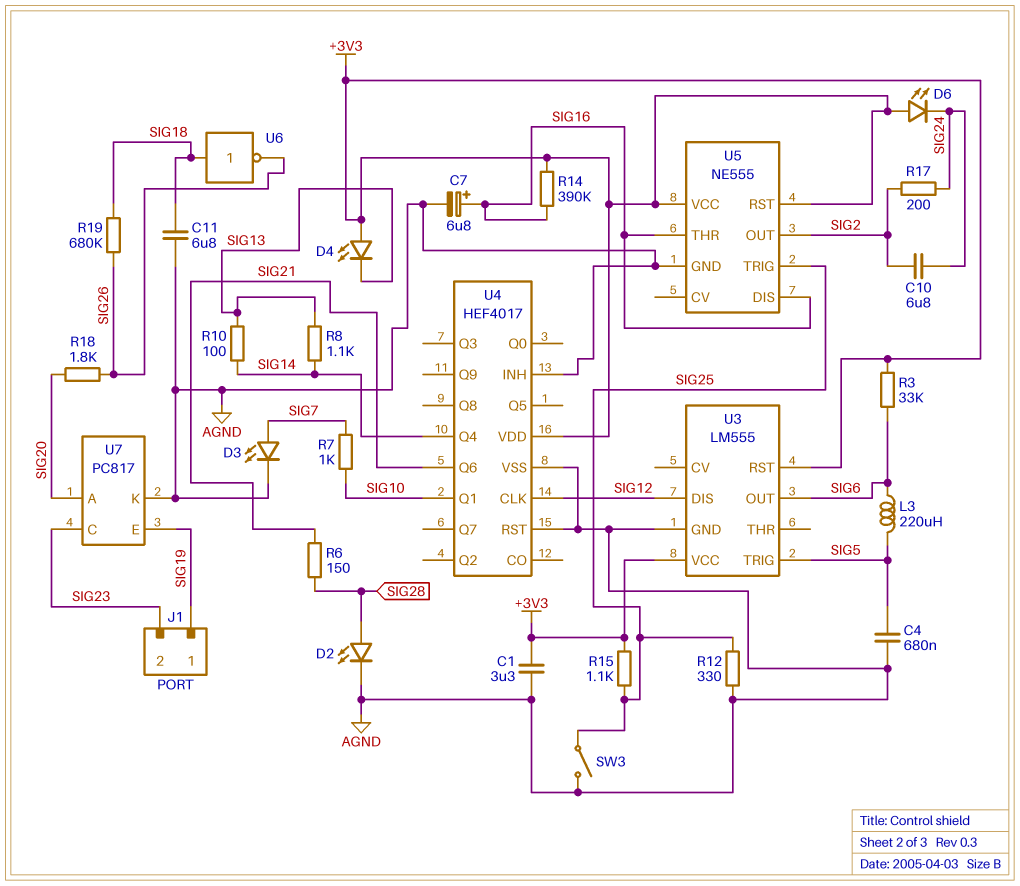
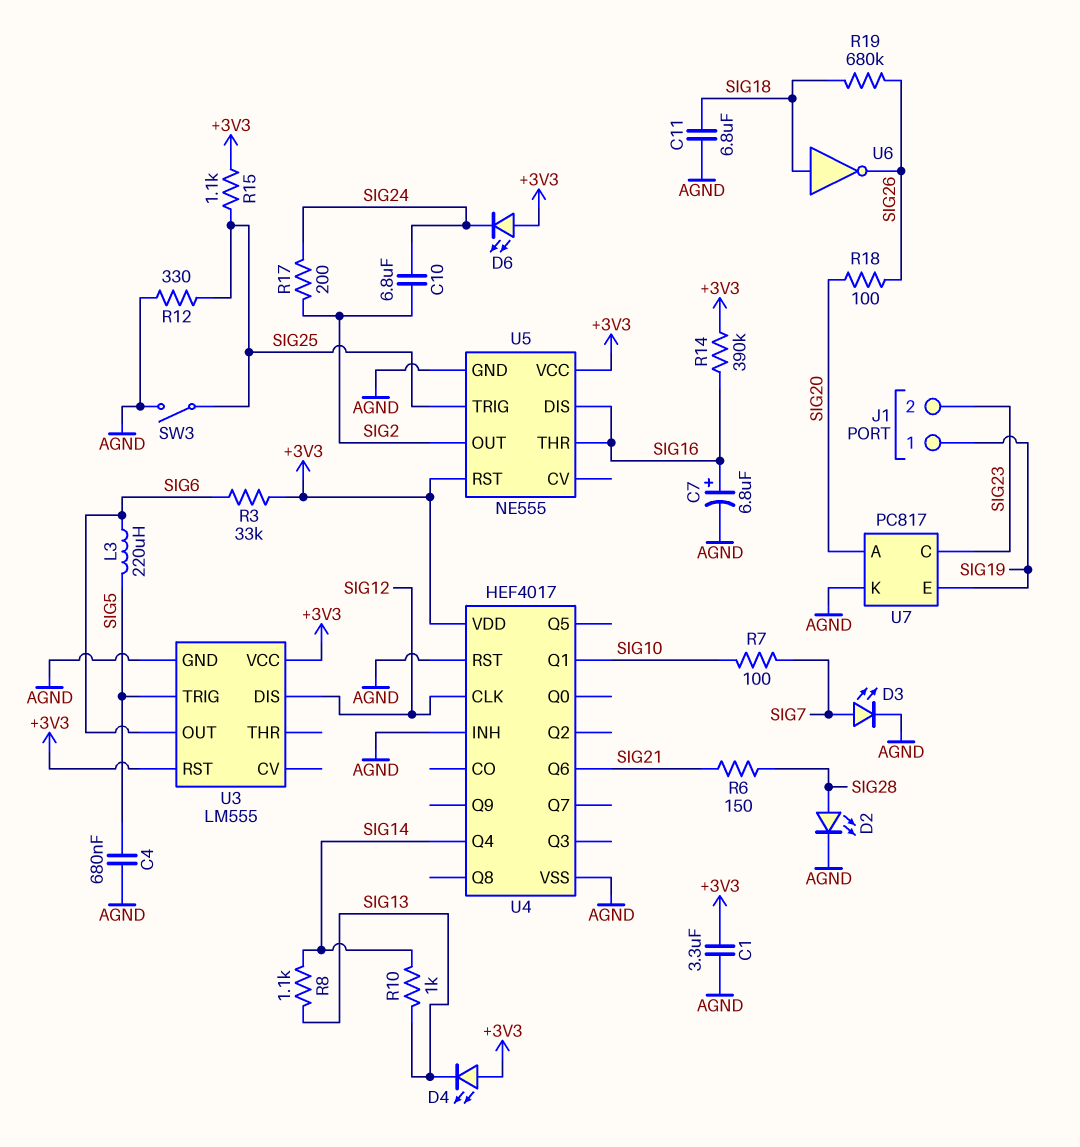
R7: 1k (SIG7, SIG10) -> 100 (SIG7, SIG10)
R10: 100 (SIG13, SIG14) -> 1k (SIG13, SIG14)
R18: 1.8k (SIG20, SIG26) -> 100 (SIG20, SIG26)

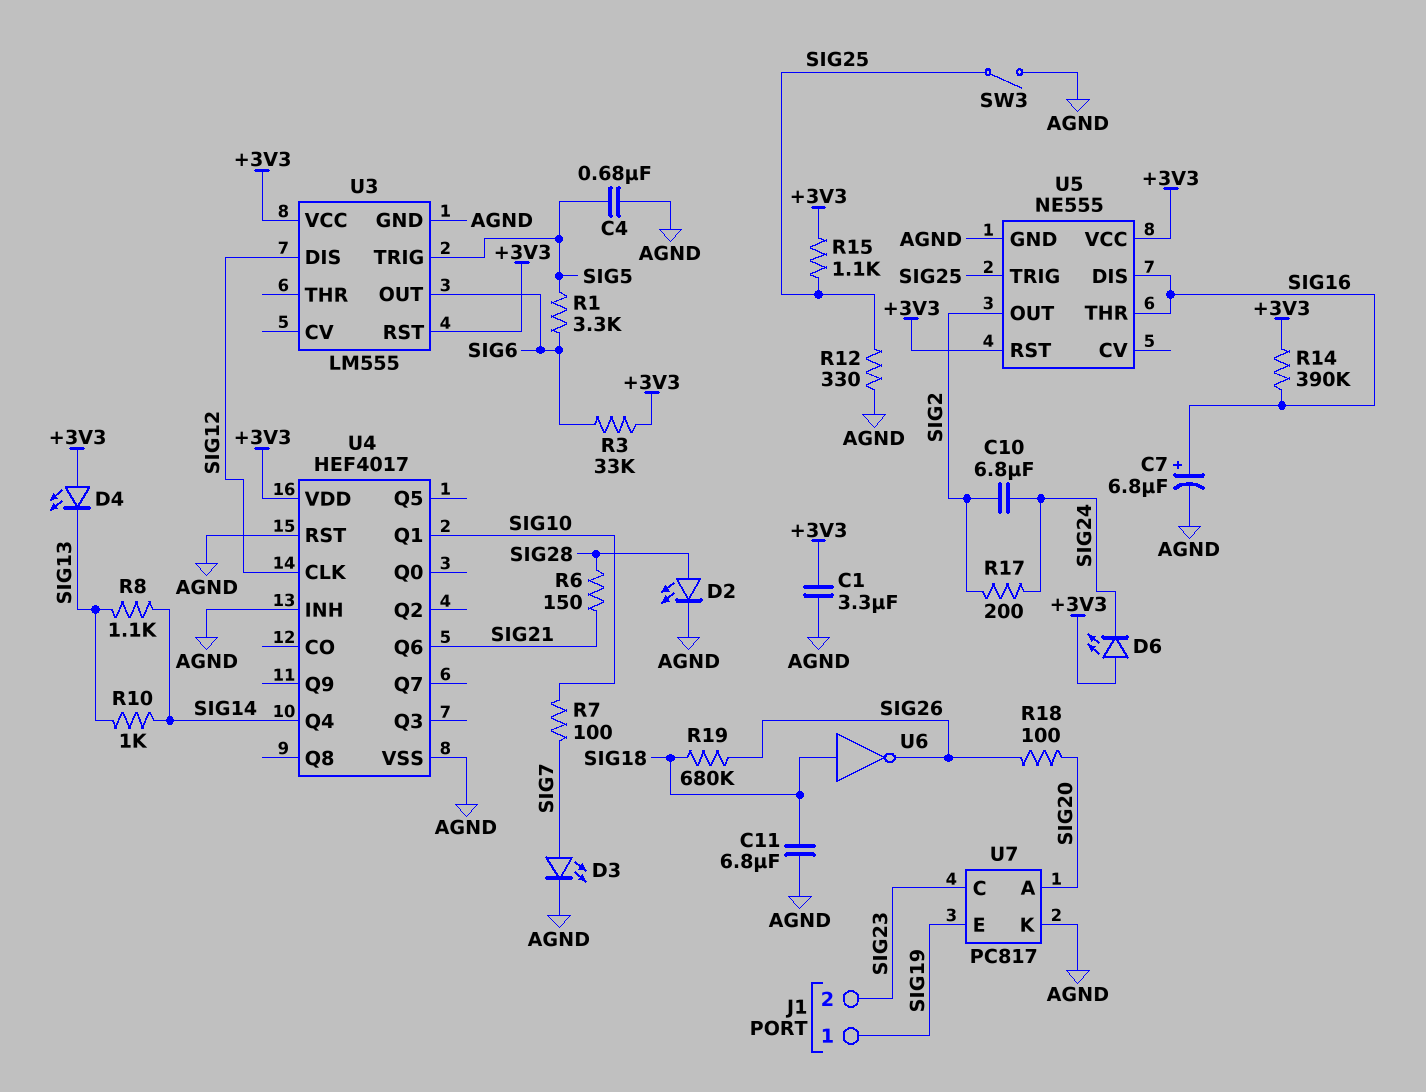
L3: 220uH (SIG5, SIG6) -> none
R1: none -> 3.3k (SIG5, SIG6)

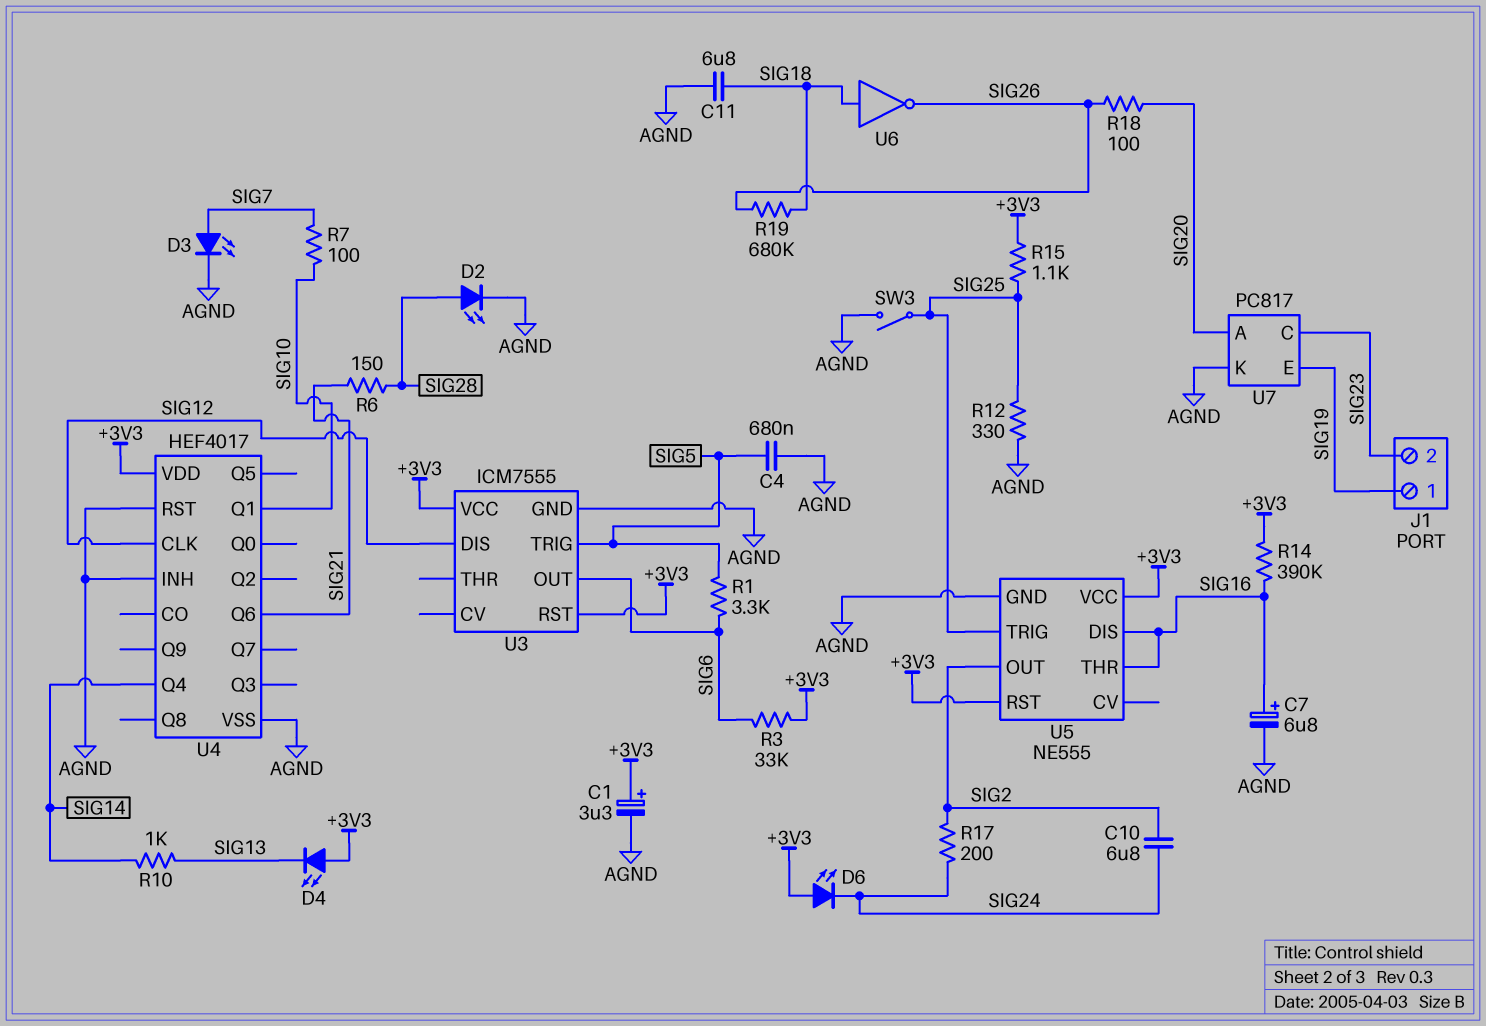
C1: 3.3uF (+3V3, AGND) -> 3.3uF (plus +3V3, minus AGND)
R8: 1.1k (SIG13, SIG14) -> none
U3: LM555 -> ICM7555

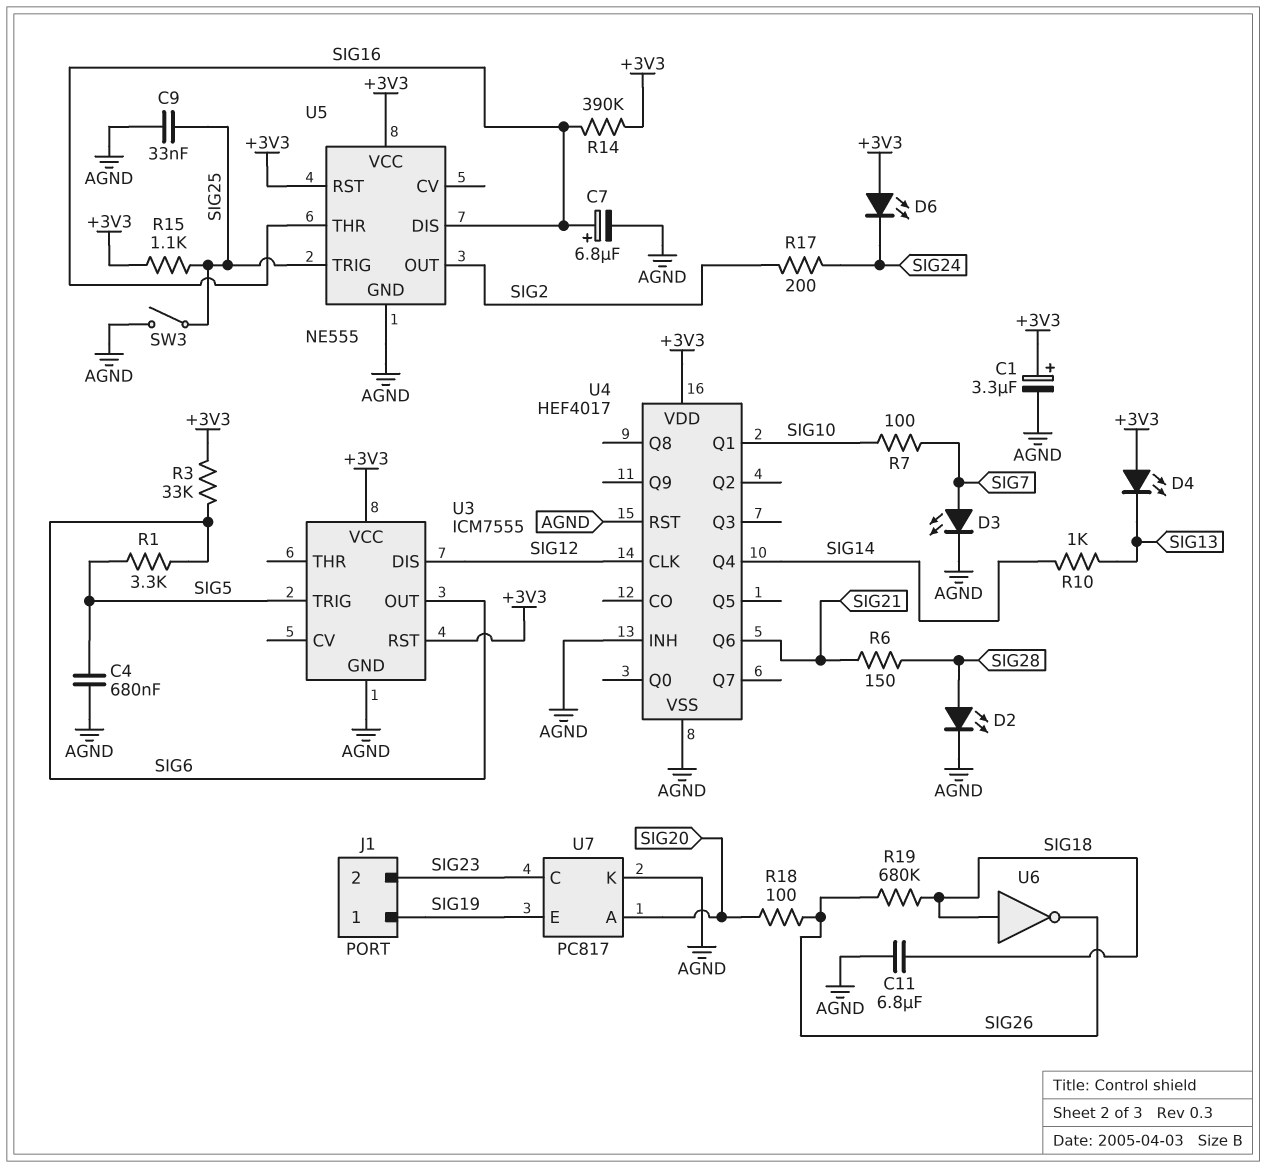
C9: none -> 33nF (AGND, SIG25)
C10: 6.8uF (SIG2, SIG24) -> none
R12: 330 (AGND, SIG25) -> none

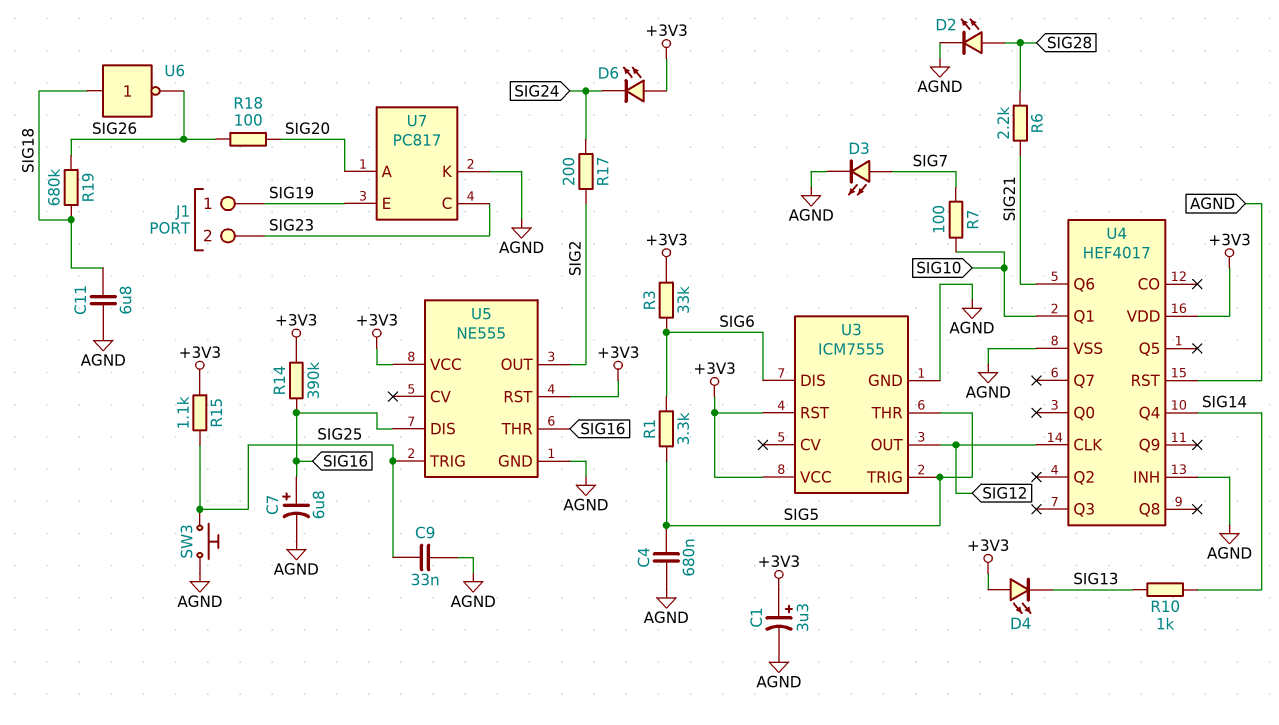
R6: 150 (SIG21, SIG28) -> 2.2k (SIG21, SIG28)
SW3: switch (AGND, SIG25) -> button (AGND, SIG25)
U3 pin DIS: SIG12 -> SIG6
U3 pin OUT: SIG6 -> SIG12
U3 pin THR: none -> SIG5

